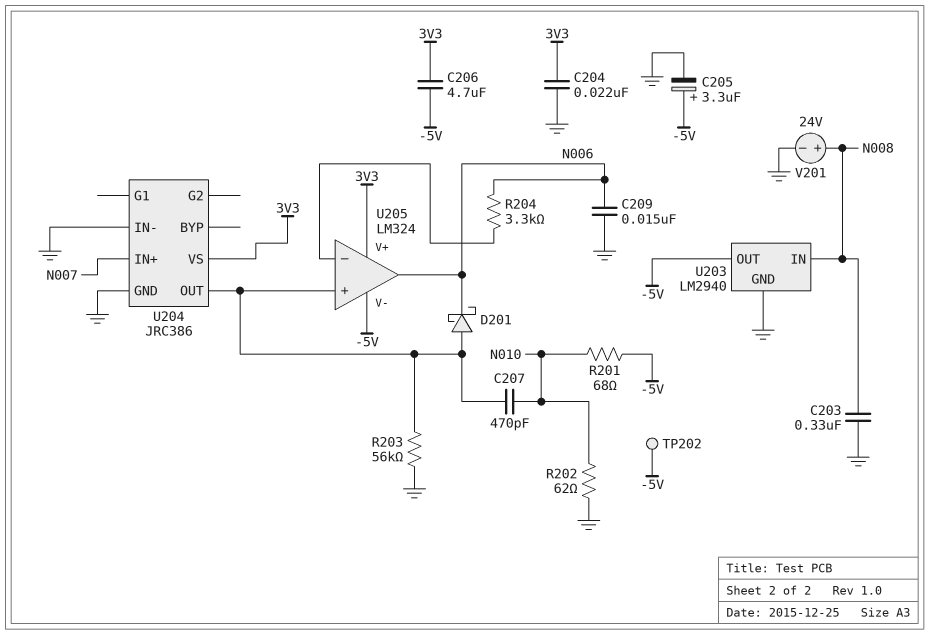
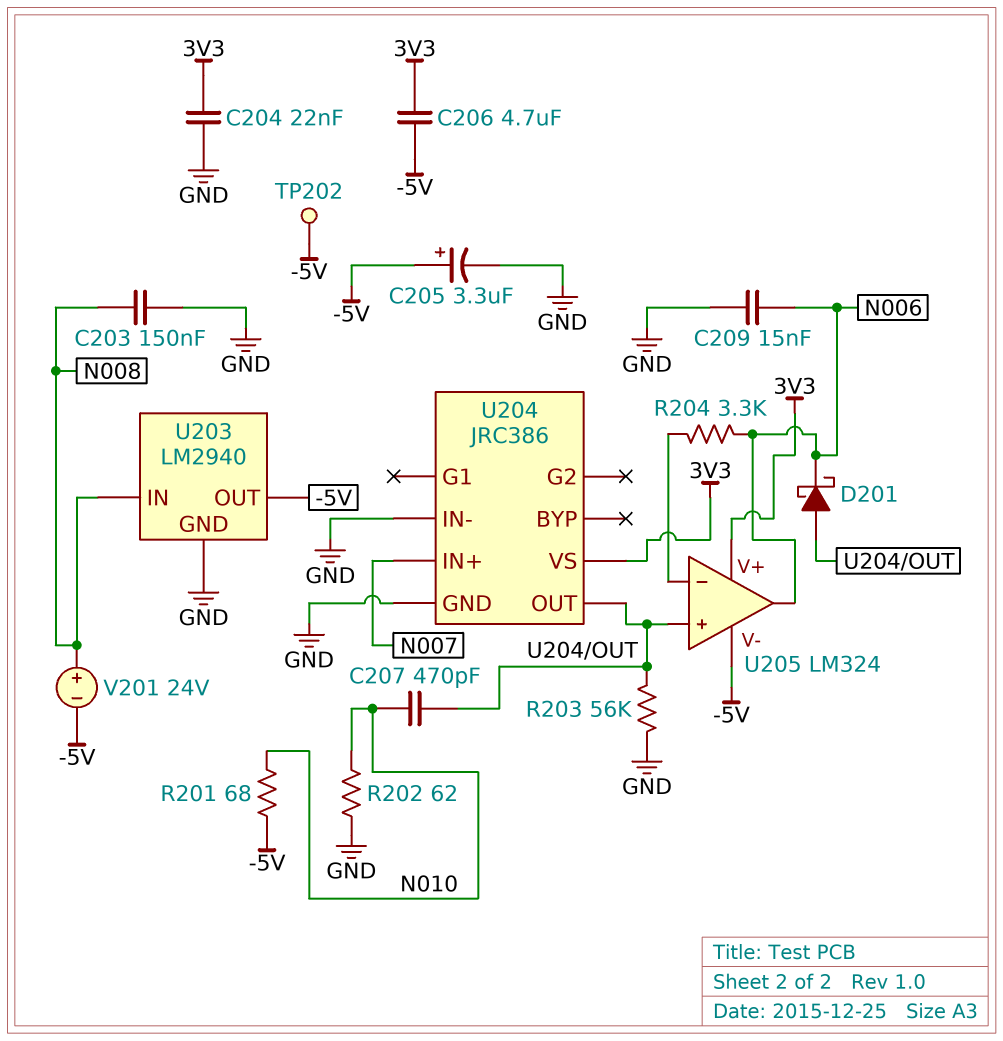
C203: 330nF (GND, N008) -> 150nF (GND, N008)
V201: 24V (plus N008, minus GND) -> 24V (plus N008, minus -5V)

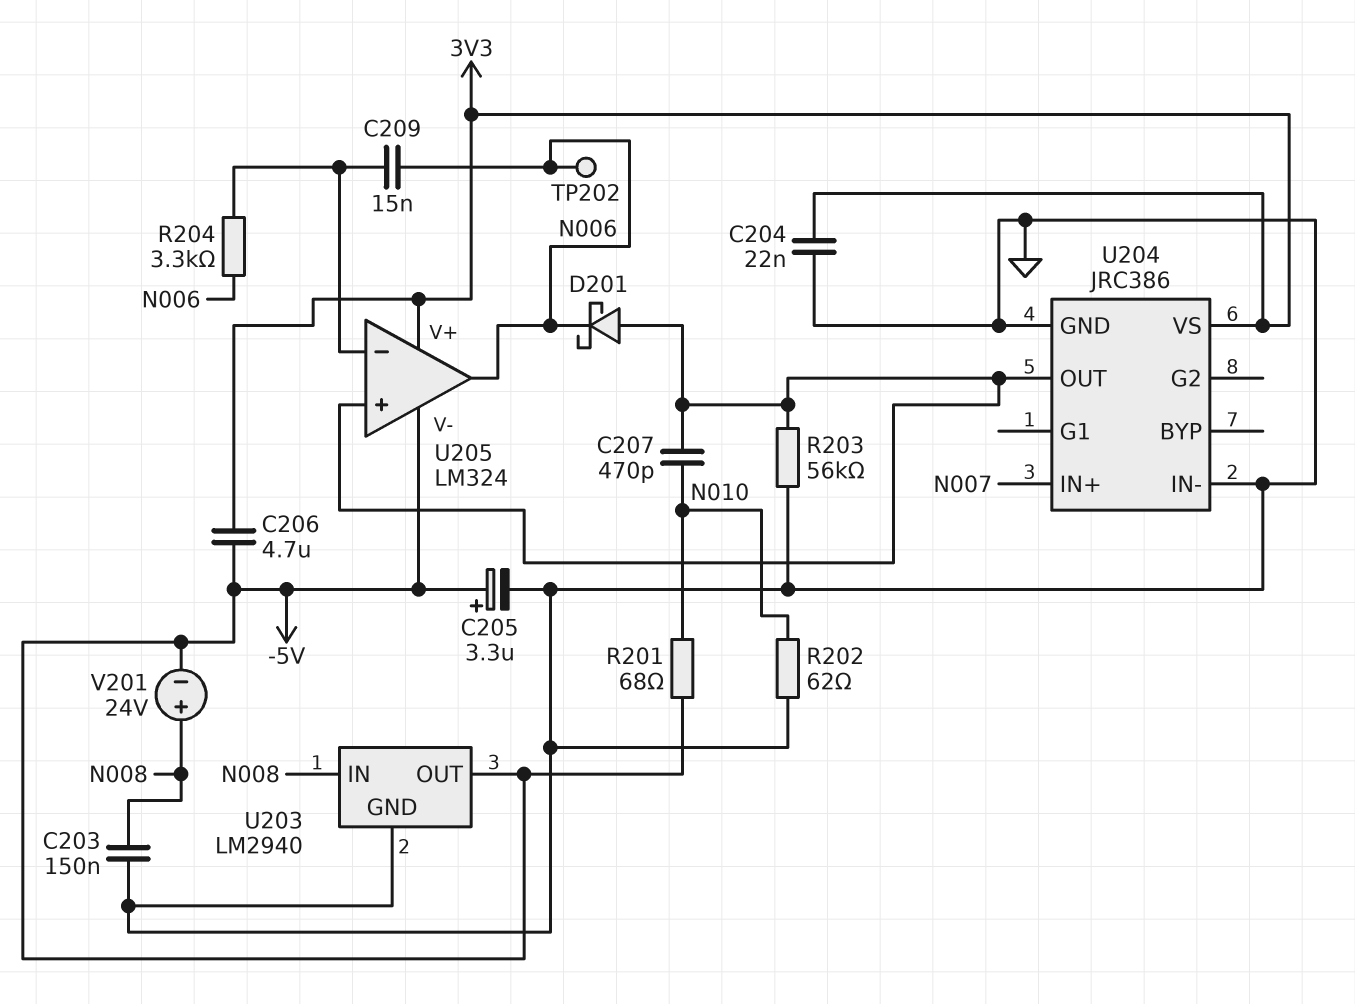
C209: 15nF (GND, N006) -> 15nF (N006, U205/in-)
TP202: test point (-5V) -> test point (N006)

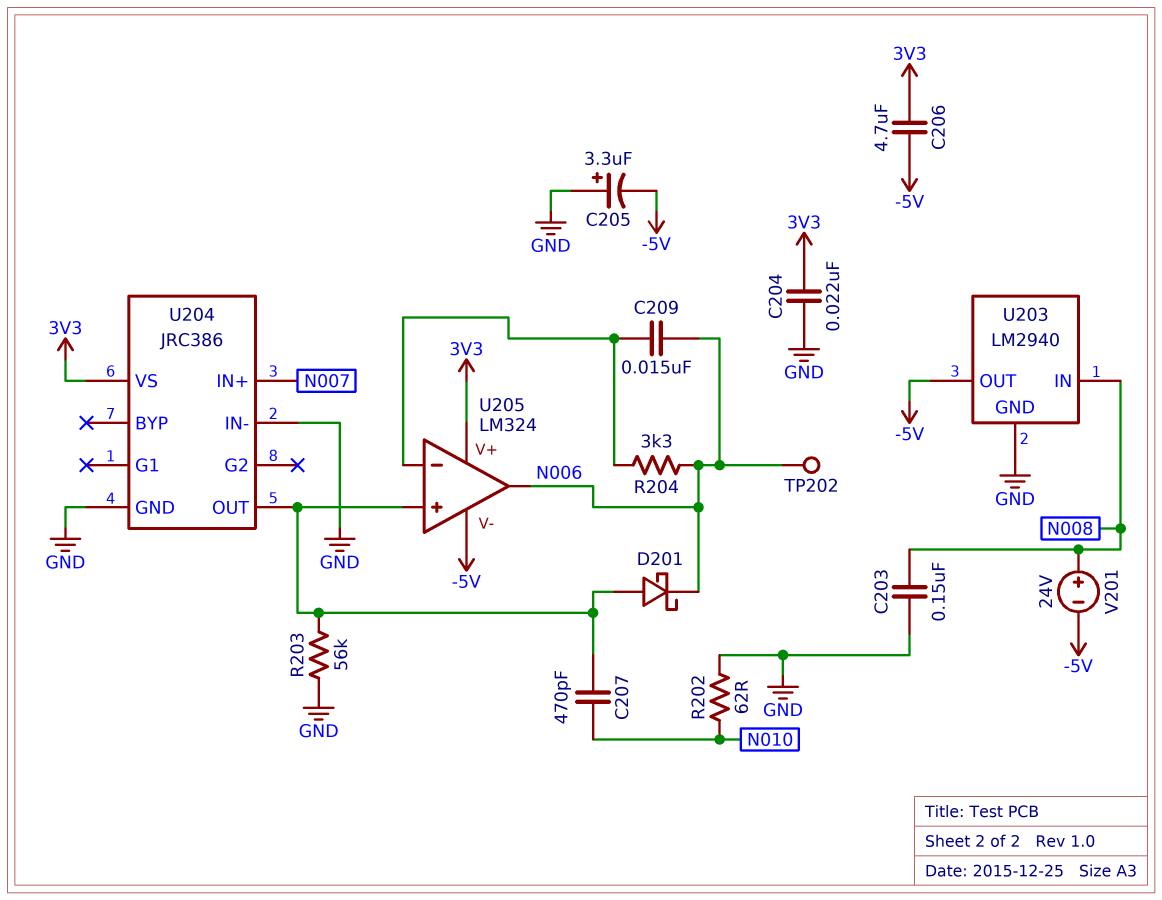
C205: 3.3uF (plus -5V, minus GND) -> 3.3uF (plus GND, minus -5V)
R201: 68 (-5V, N010) -> none

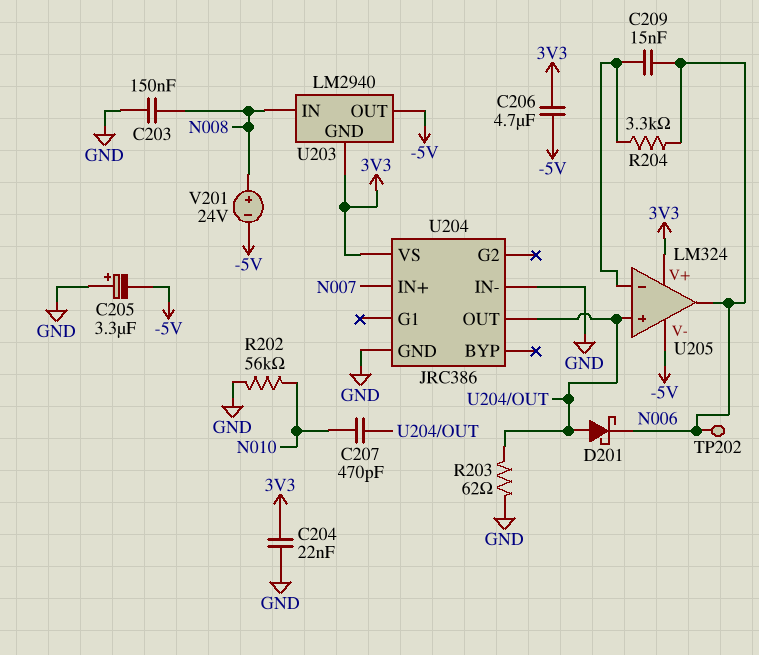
R202: 62 (GND, N010) -> 56k (GND, N010)
R203: 56k (GND, U204/OUT) -> 62 (GND, U204/OUT)
U203 pin GND: GND -> 3V3

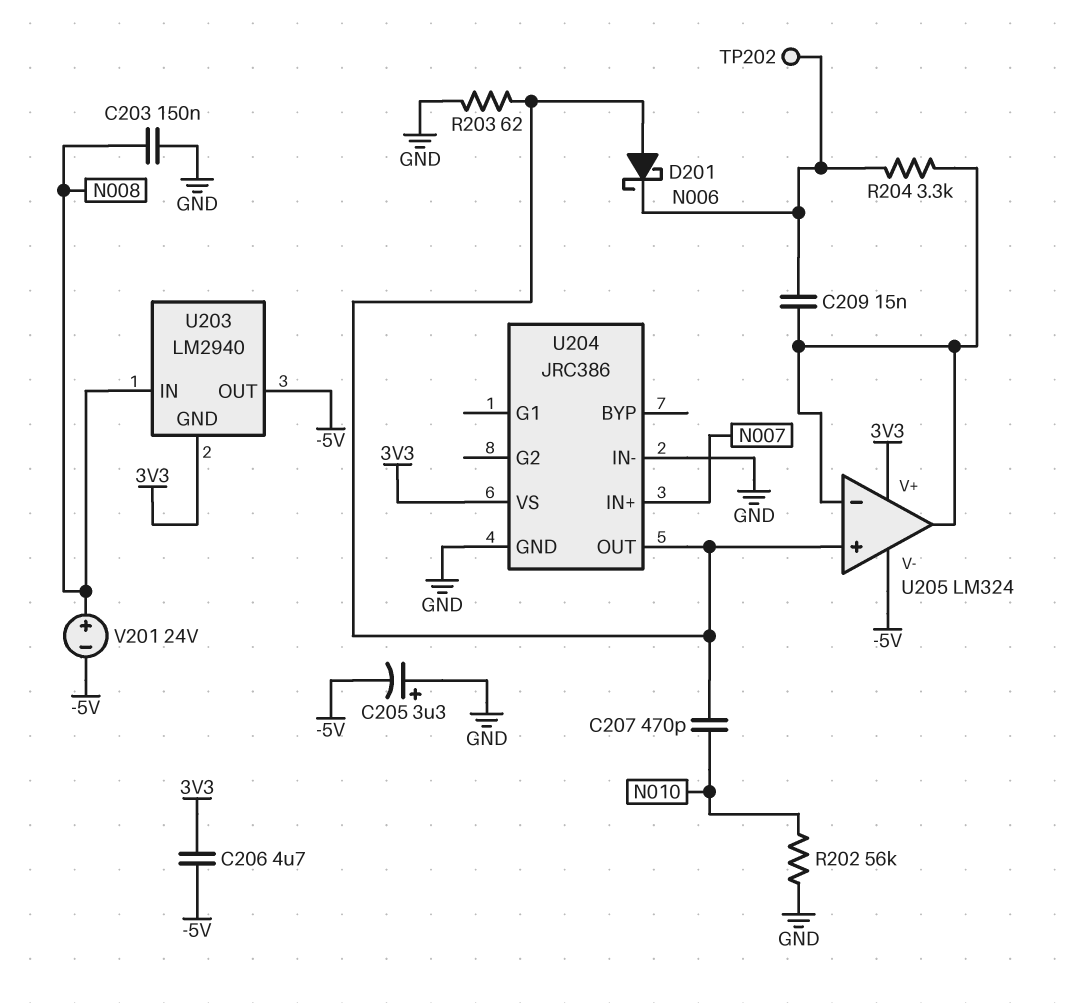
C204: 22nF (3V3, GND) -> none
U205 pin out: N006 -> U205/in-

